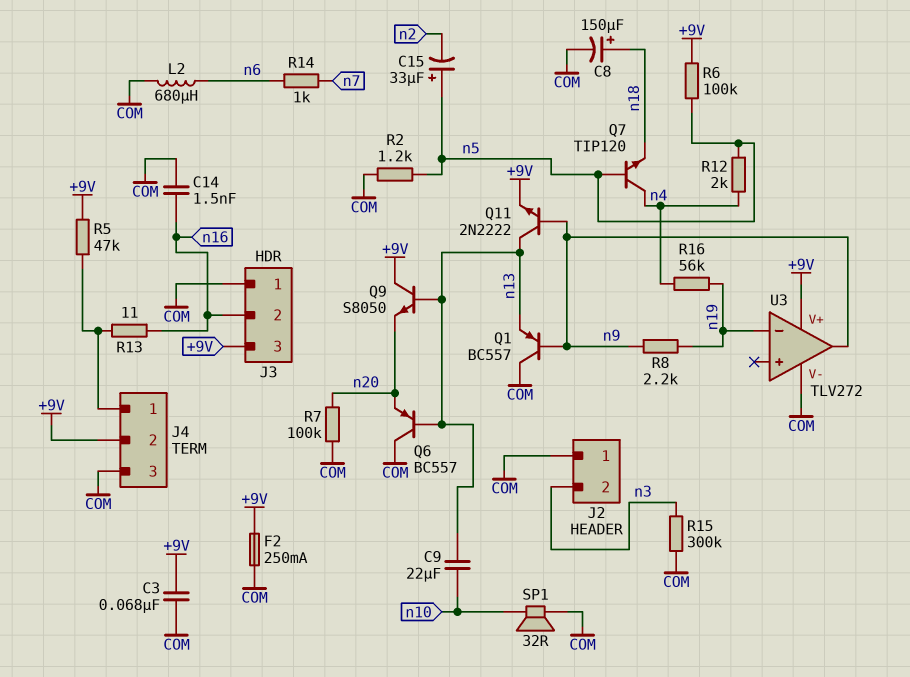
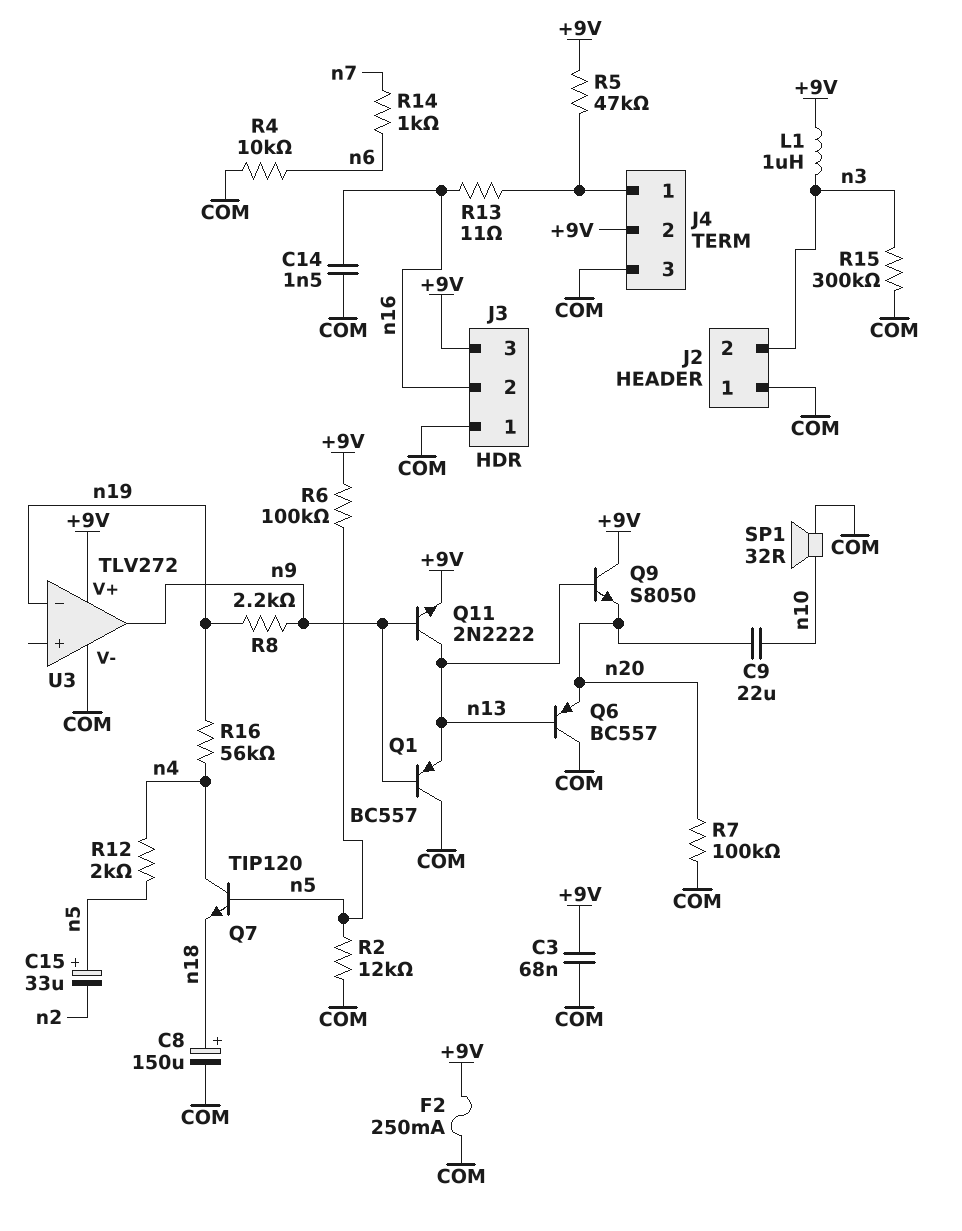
C9: 22uF (n10, n13) -> 22uF (n10, n20)
L1: none -> 1uH (+9V, n3)
L2: 680uH (COM, n6) -> none
R2: 1.2k (COM, n5) -> 12k (COM, n5)
R4: none -> 10k (COM, n6)

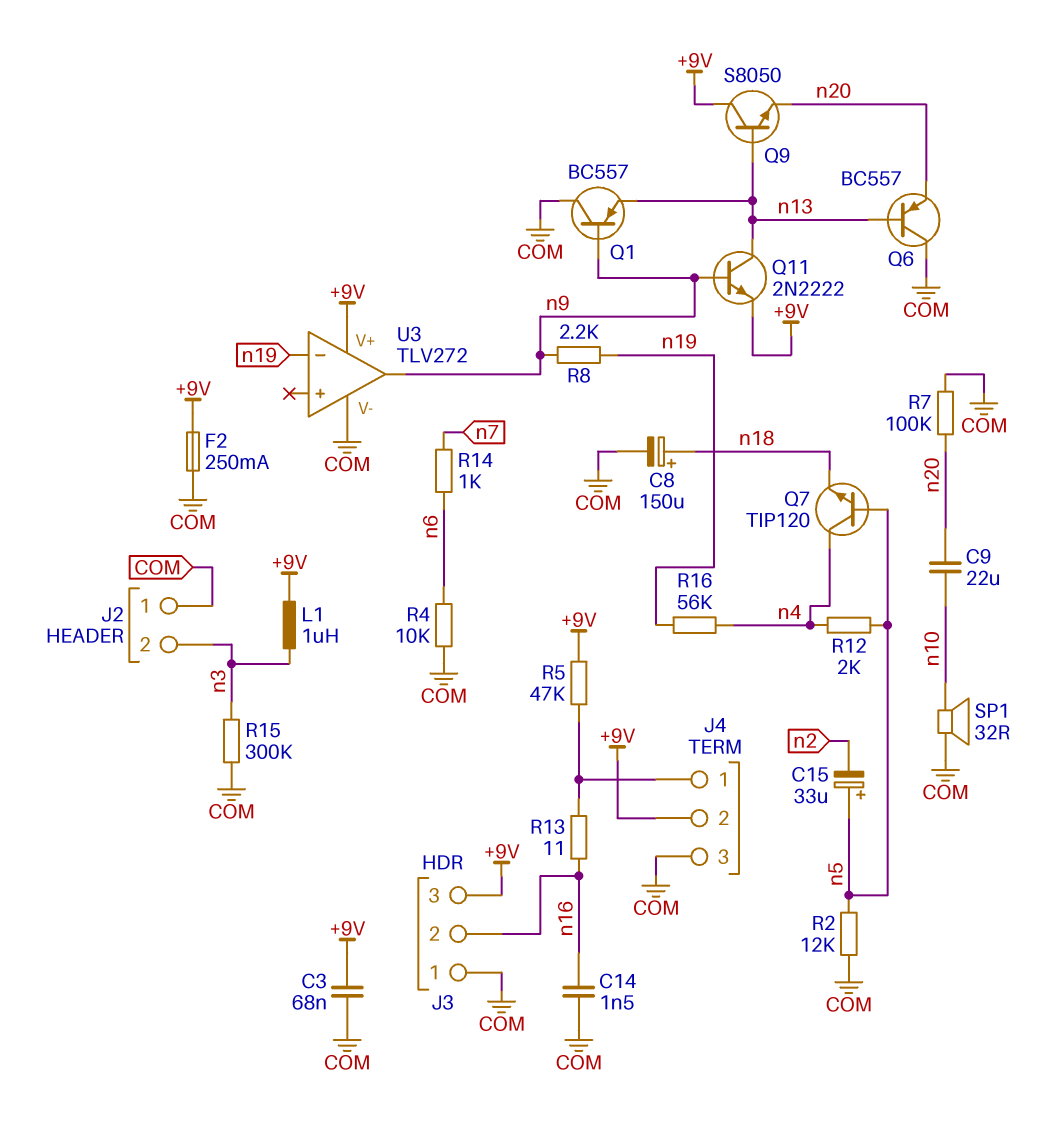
R6: 100k (+9V, n5) -> none

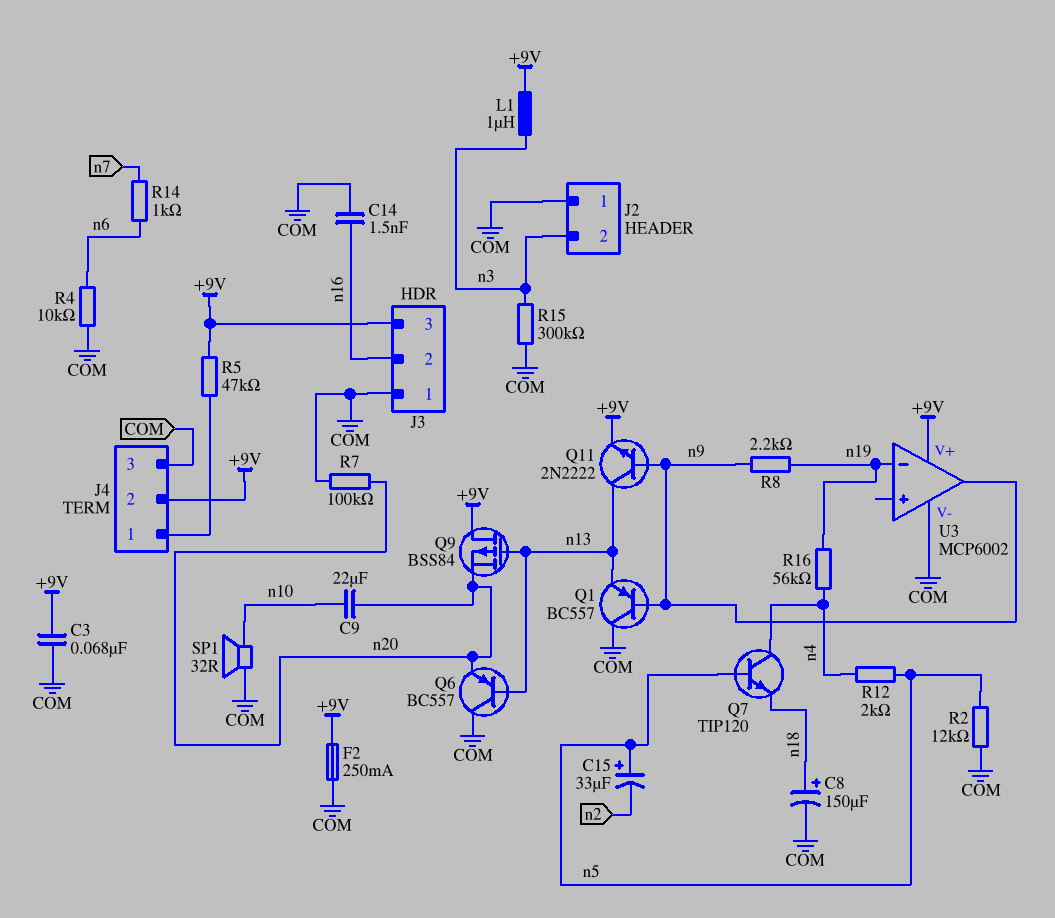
Q9: NPN S8050 (B n13, C +9V, E n20) -> PMOS BSS84 (G n13, D +9V, S n20)
R13: 11 (J4/1, n16) -> none
U3: TLV272 -> MCP6002

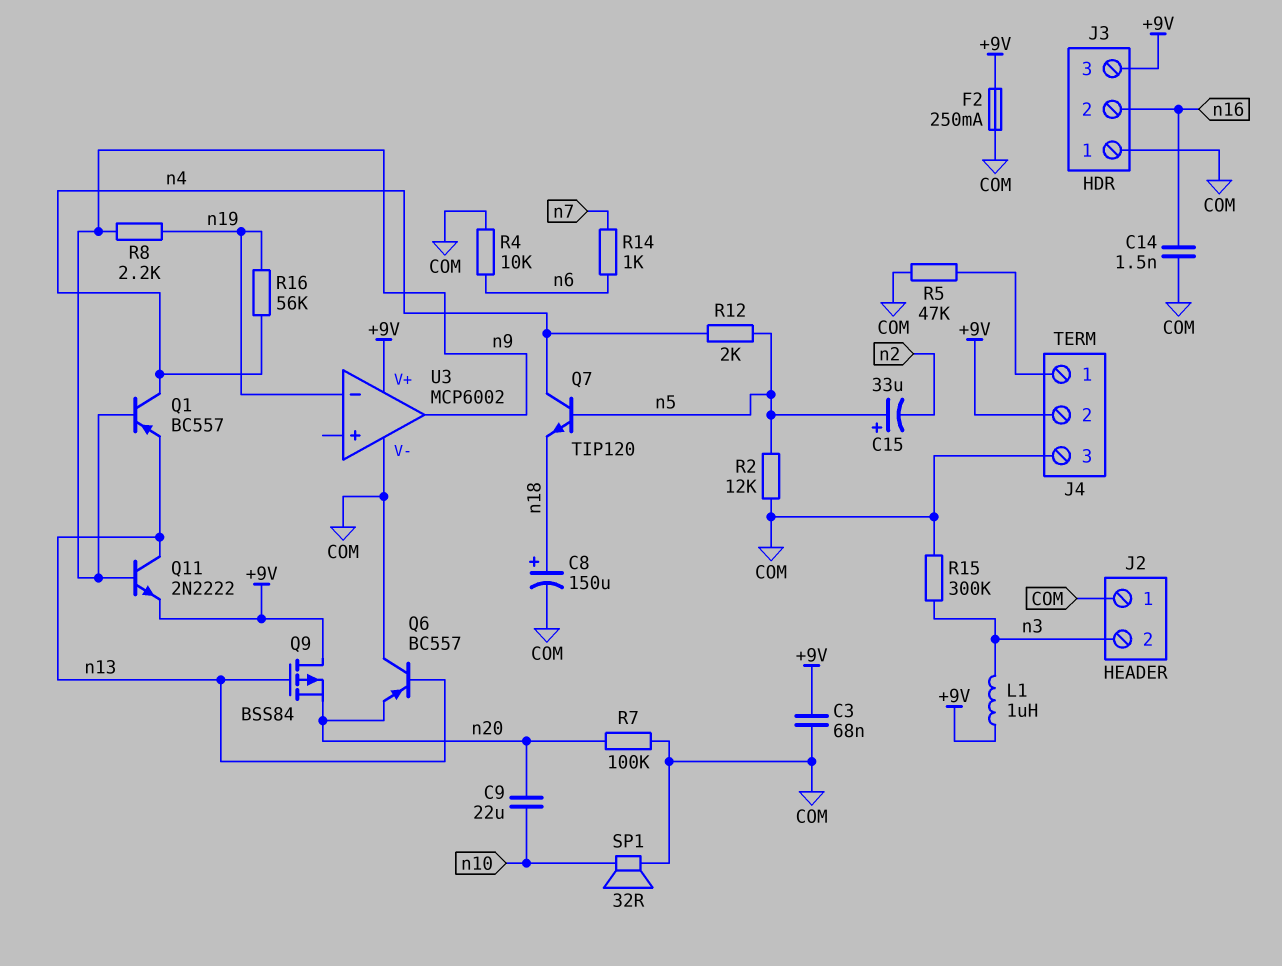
Q1: PNP BC557 (B n9, C COM, E n13) -> PNP BC557 (B n9, C n4, E n13)
R5: 47k (+9V, J4/1) -> 47k (COM, J4/1)

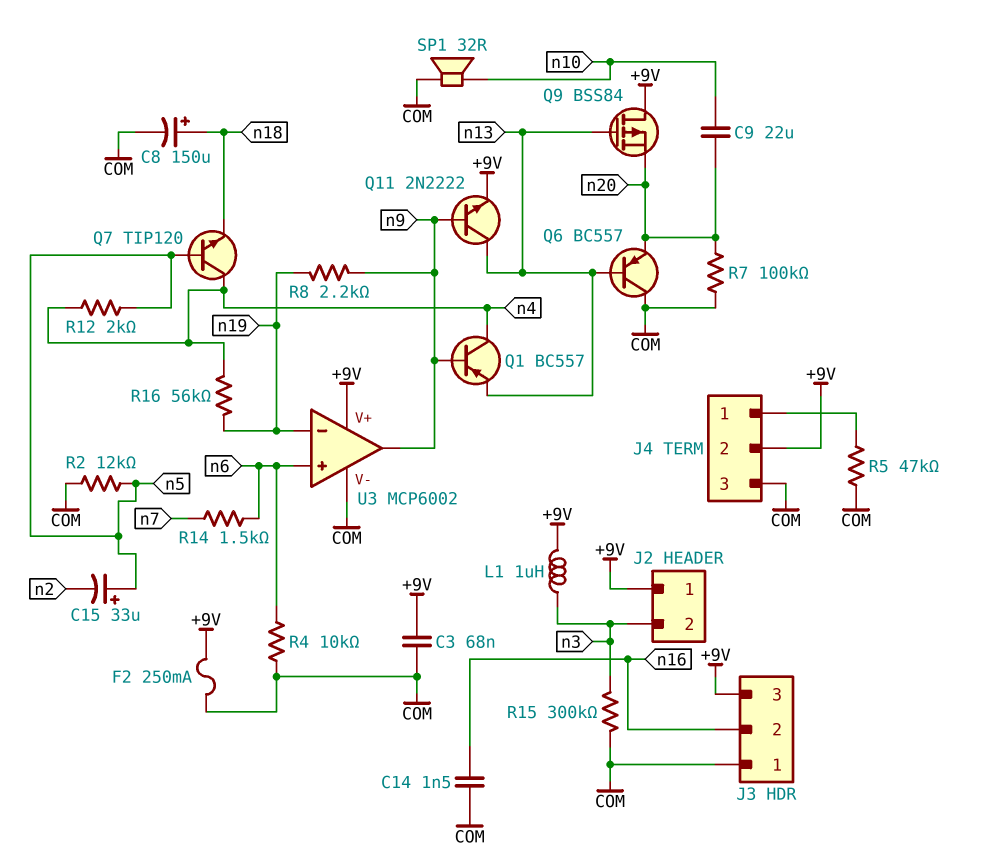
J2 pin 1: COM -> +9V
R14: 1k (n6, n7) -> 1.5k (n6, n7)
U3 pin in+: none -> n6

